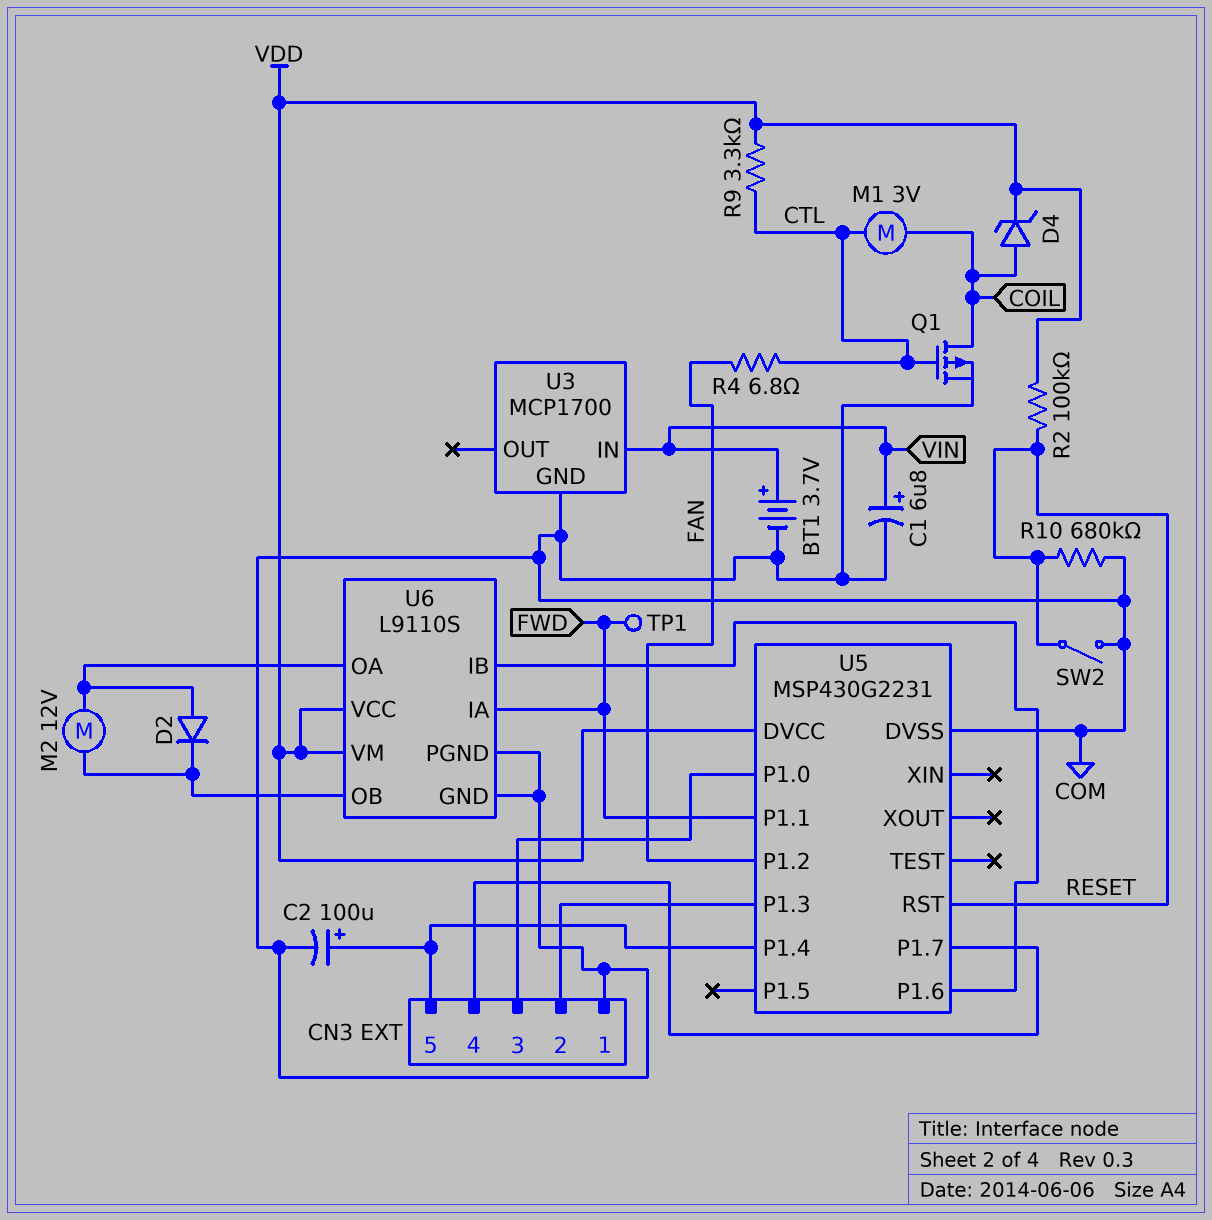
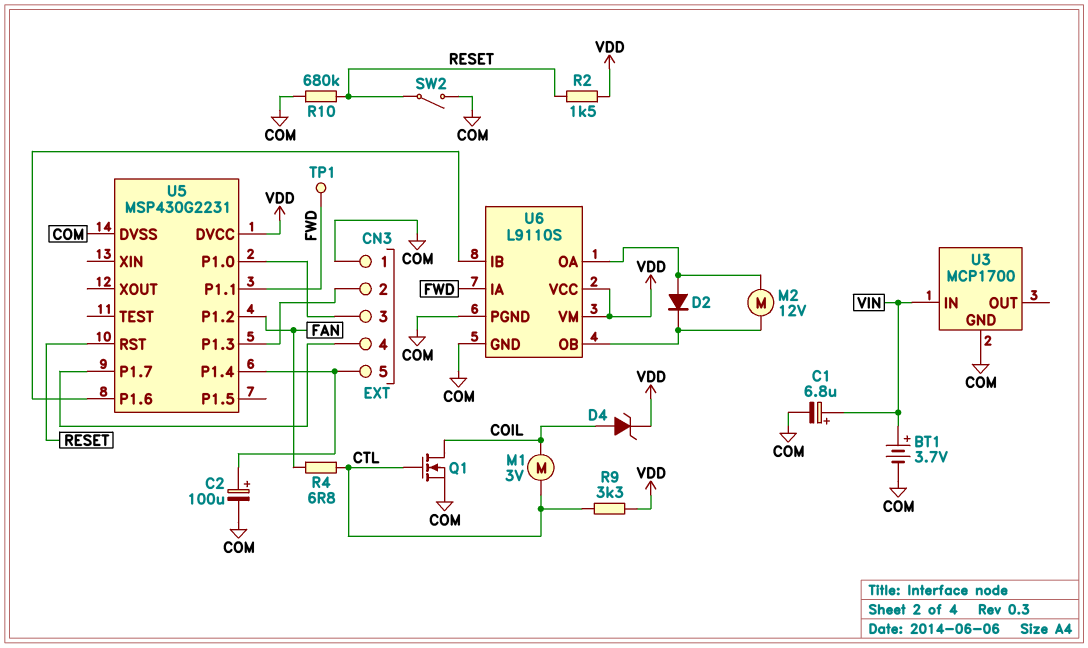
Q1: PMOS (G CTL, D COIL, S COM) -> NMOS (G CTL, D COIL, S COM)
R2: 100k (RESET, VDD) -> 1.5k (RESET, VDD)

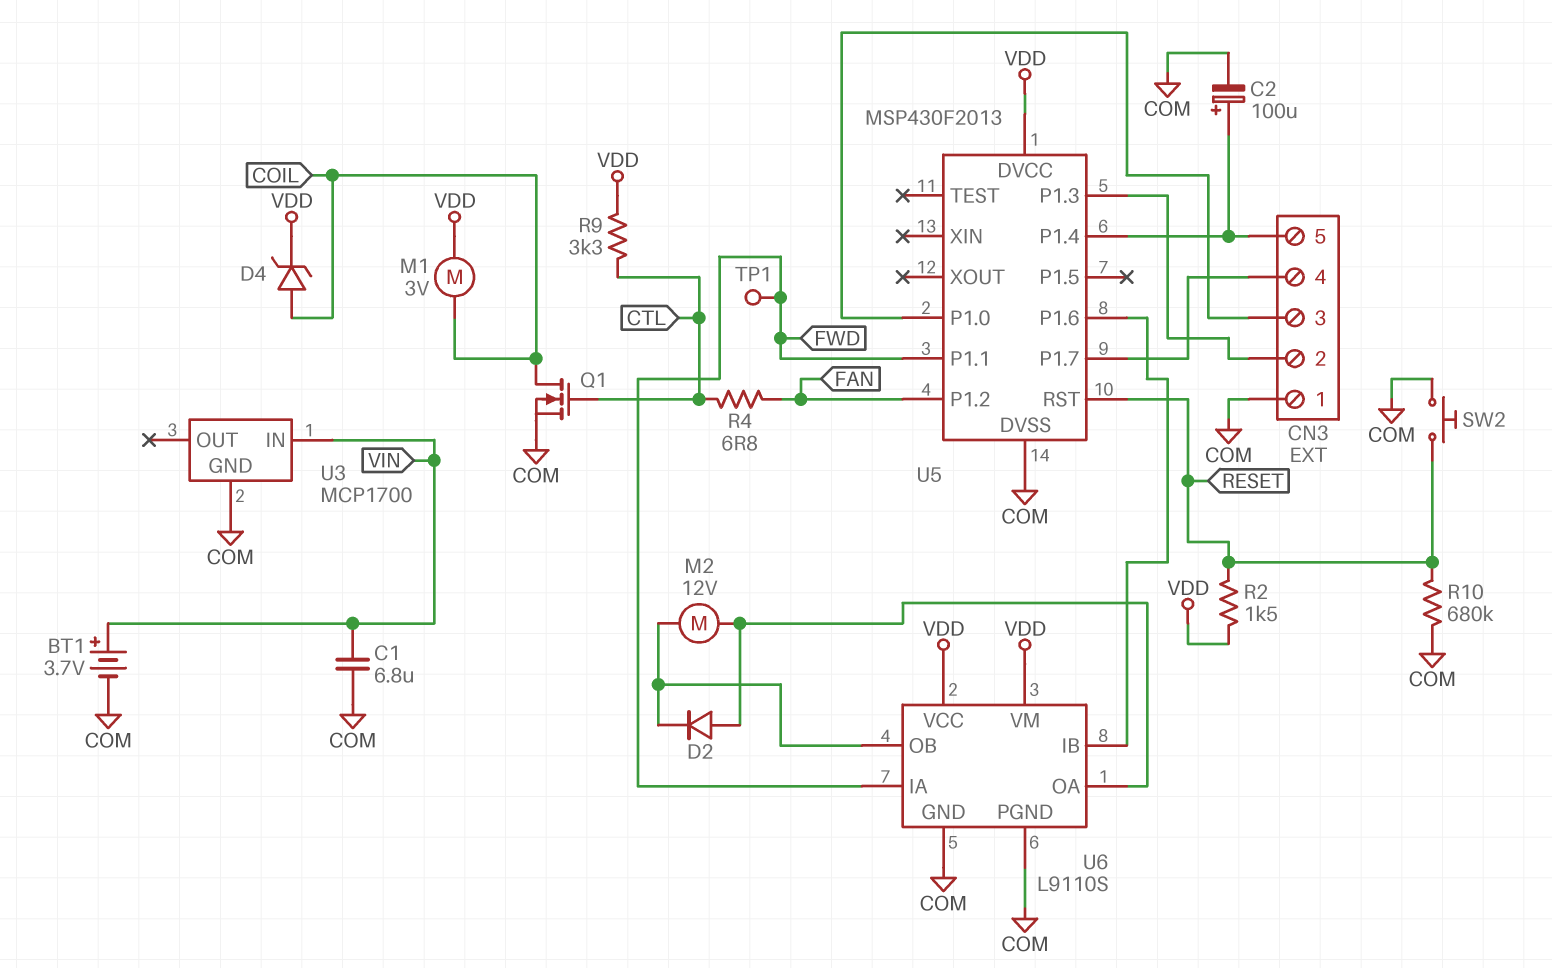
C1: 6.8uF (plus VIN, minus COM) -> 6.8uF (COM, VIN)
M1: motor 3V (COIL, CTL) -> motor 3V (COIL, VDD)
SW2: switch (COM, RESET) -> button (COM, RESET)
U5: MSP430G2231 -> MSP430F2013

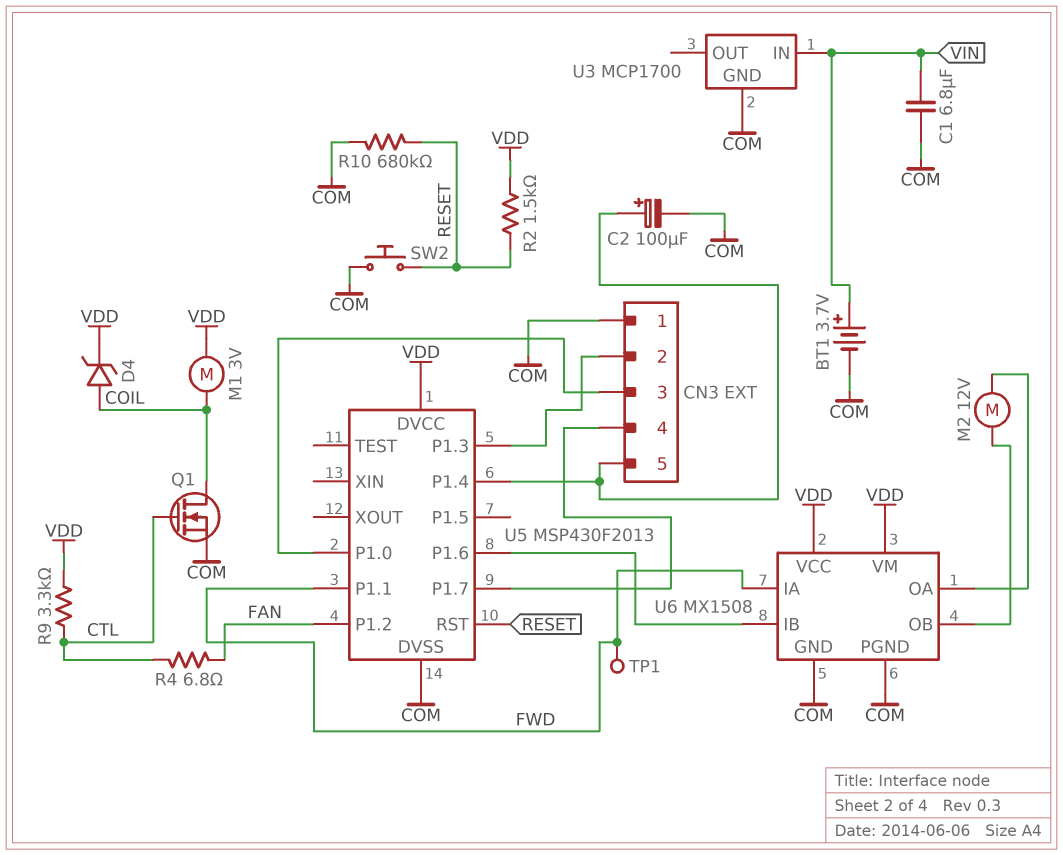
D2: diode (A U6/OA, K U6/OB) -> none
U6: L9110S -> MX1508

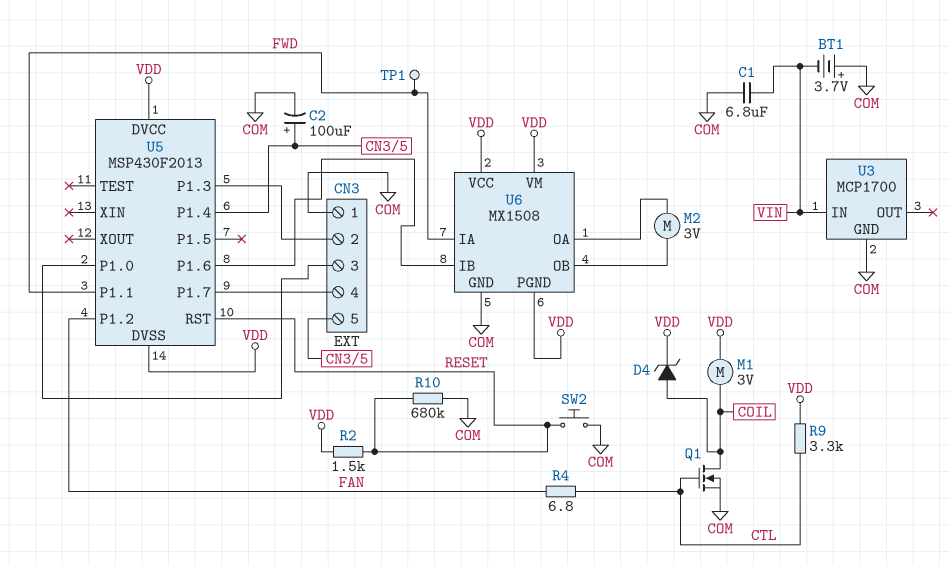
BT1: 3.7V (plus VIN, minus COM) -> 3.7V (plus COM, minus VIN)
M2: motor 12V (U6/OA, U6/OB) -> motor 3V (U6/OA, U6/OB)
U5 pin DVSS: COM -> VDD
U6 pin PGND: COM -> VDD

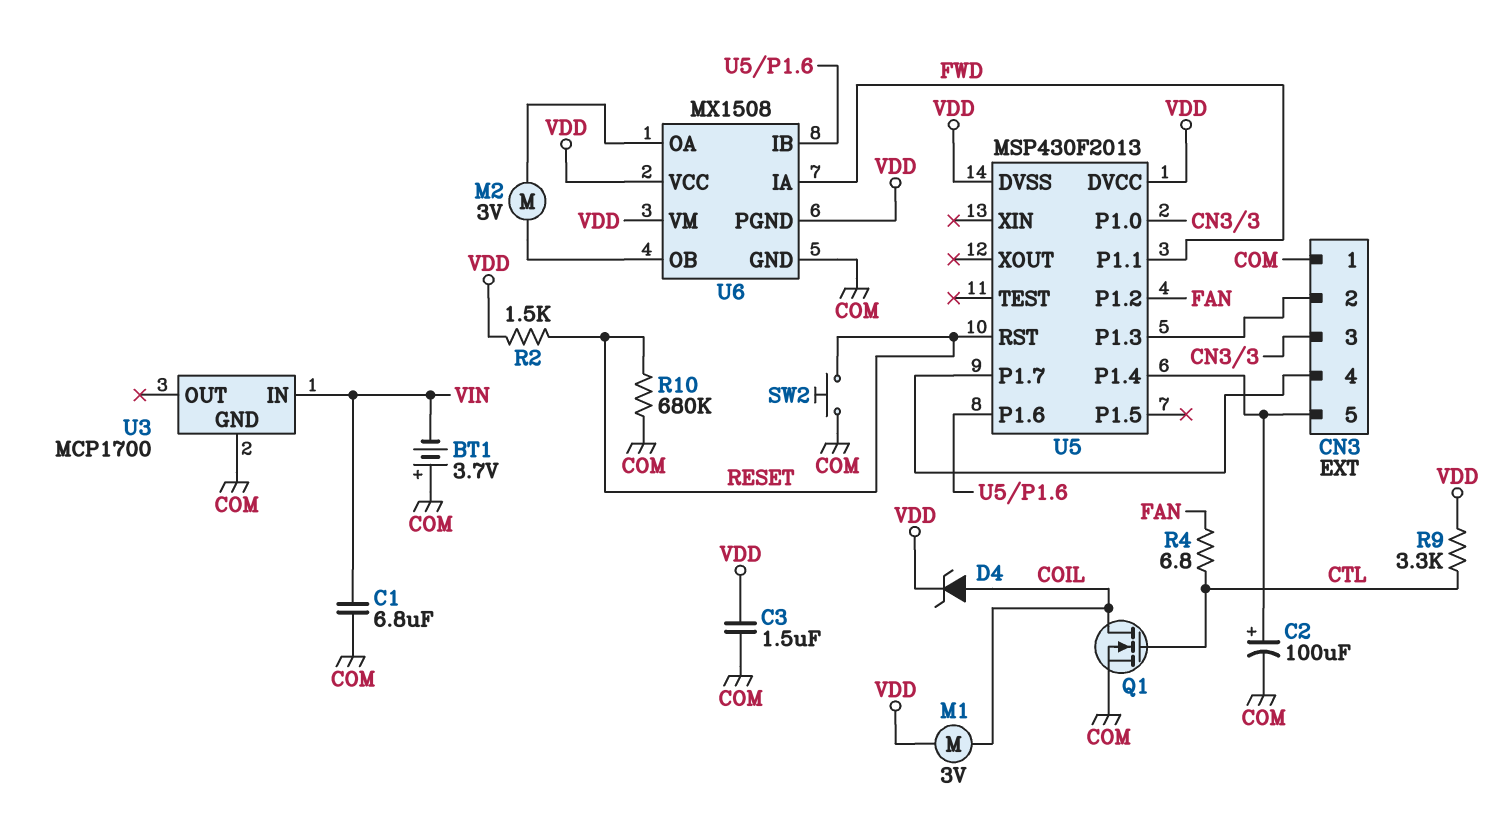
C3: none -> 1.5uF (COM, VDD)
TP1: test point (FWD) -> none

